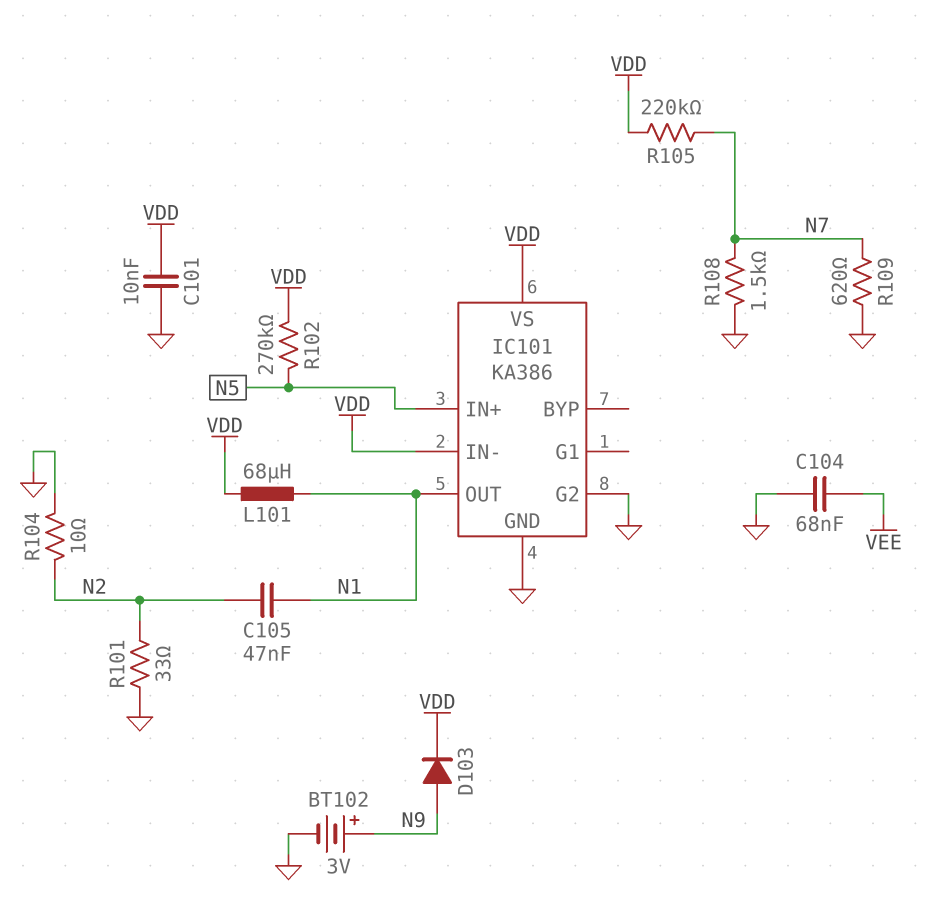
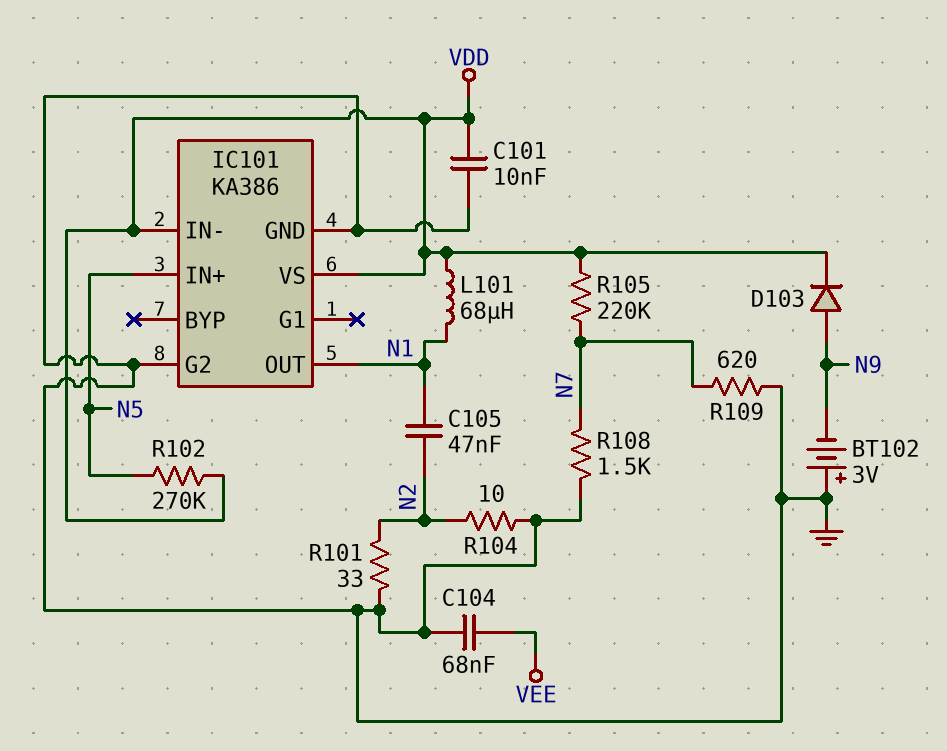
BT102: 3V (plus N9, minus GND) -> 3V (plus GND, minus N9)

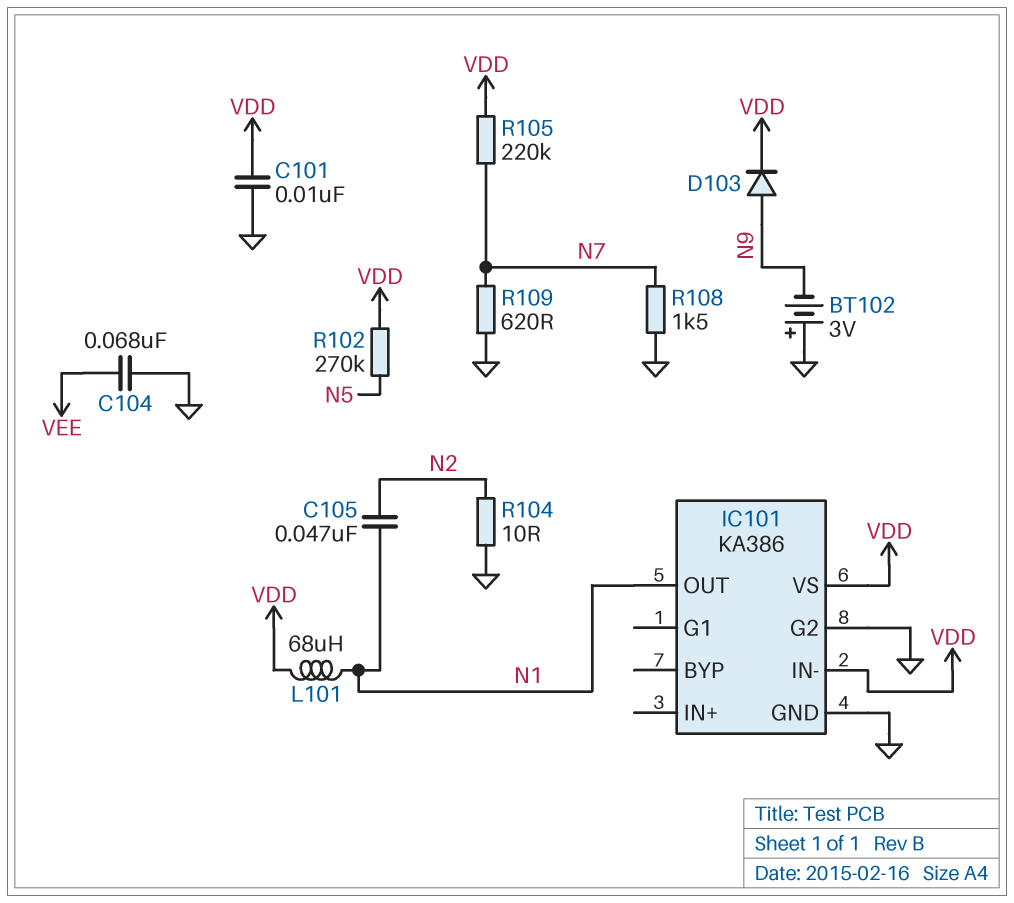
IC101 pin IN+: N5 -> none
R101: 33 (GND, N2) -> none

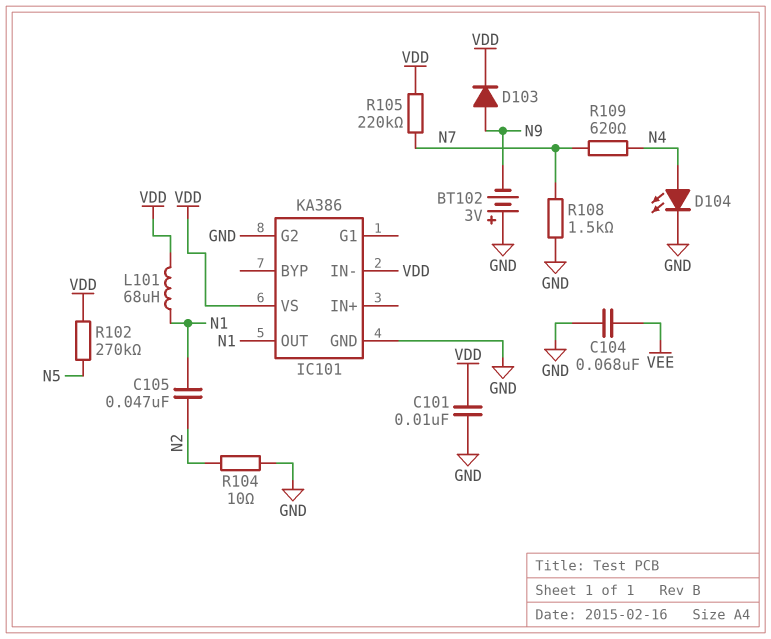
D104: none -> LED (A N4, K GND)
R109: 620 (GND, N7) -> 620 (N4, N7)

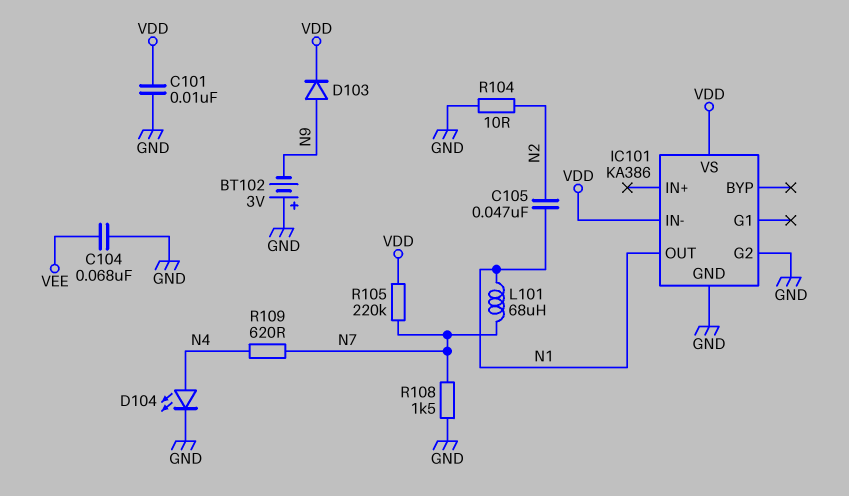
L101: 68uH (N1, VDD) -> 68uH (N1, N7)
R102: 270k (N5, VDD) -> none

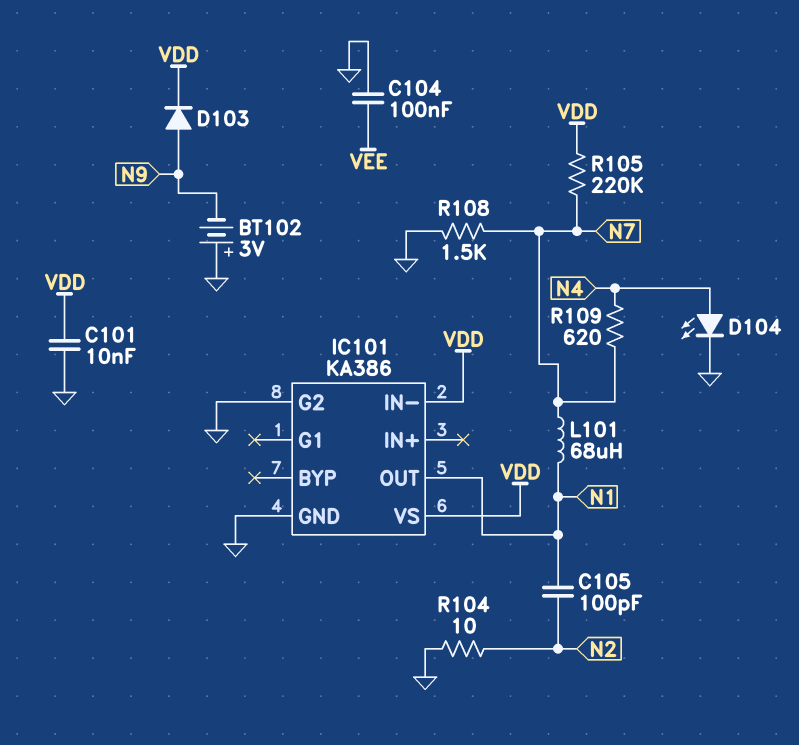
C104: 68nF (GND, VEE) -> 100nF (GND, VEE)
C105: 47nF (N1, N2) -> 100pF (N1, N2)

